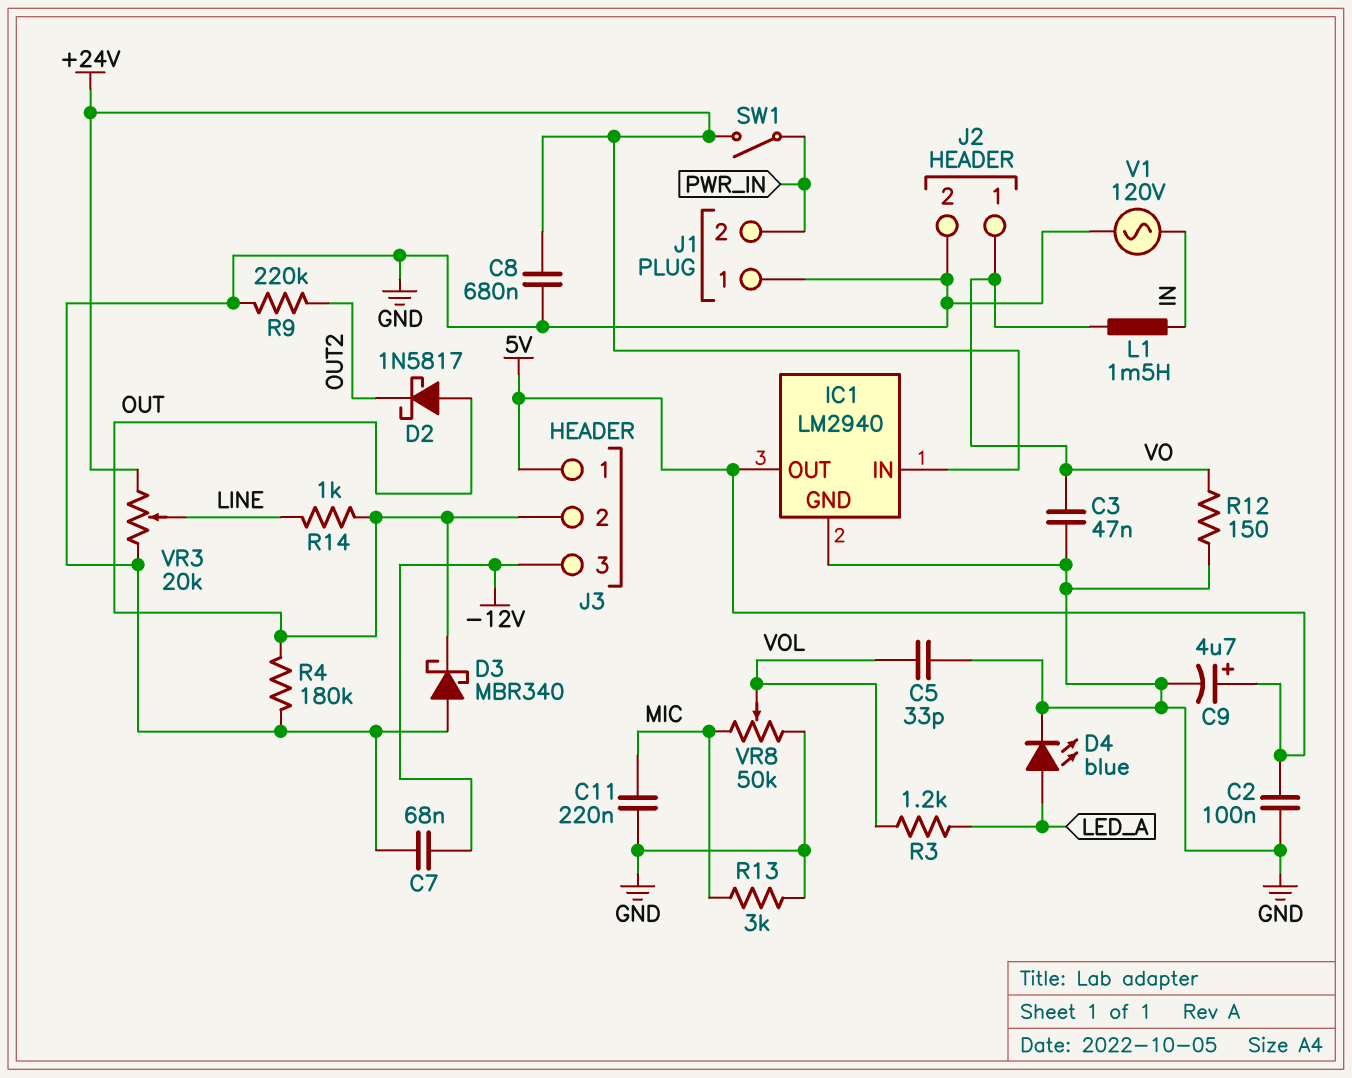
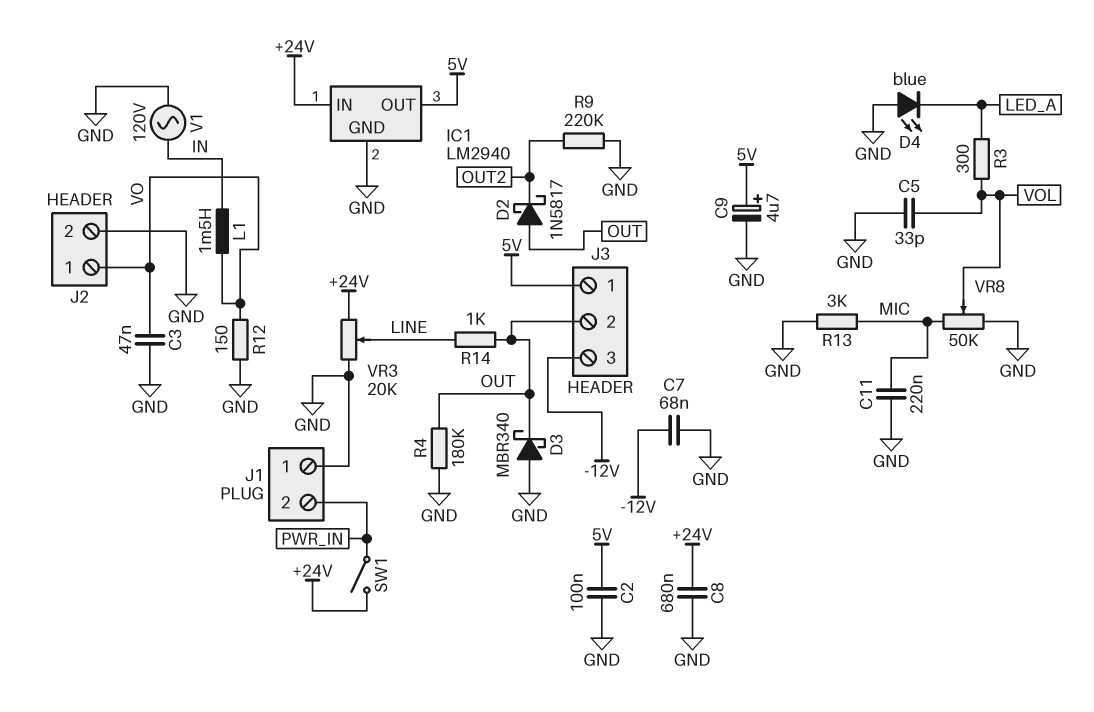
D4: LED blue (A LED_A, K GND) -> LED blue (A GND, K LED_A)
R3: 1.2k (LED_A, VOL) -> 300 (LED_A, VOL)

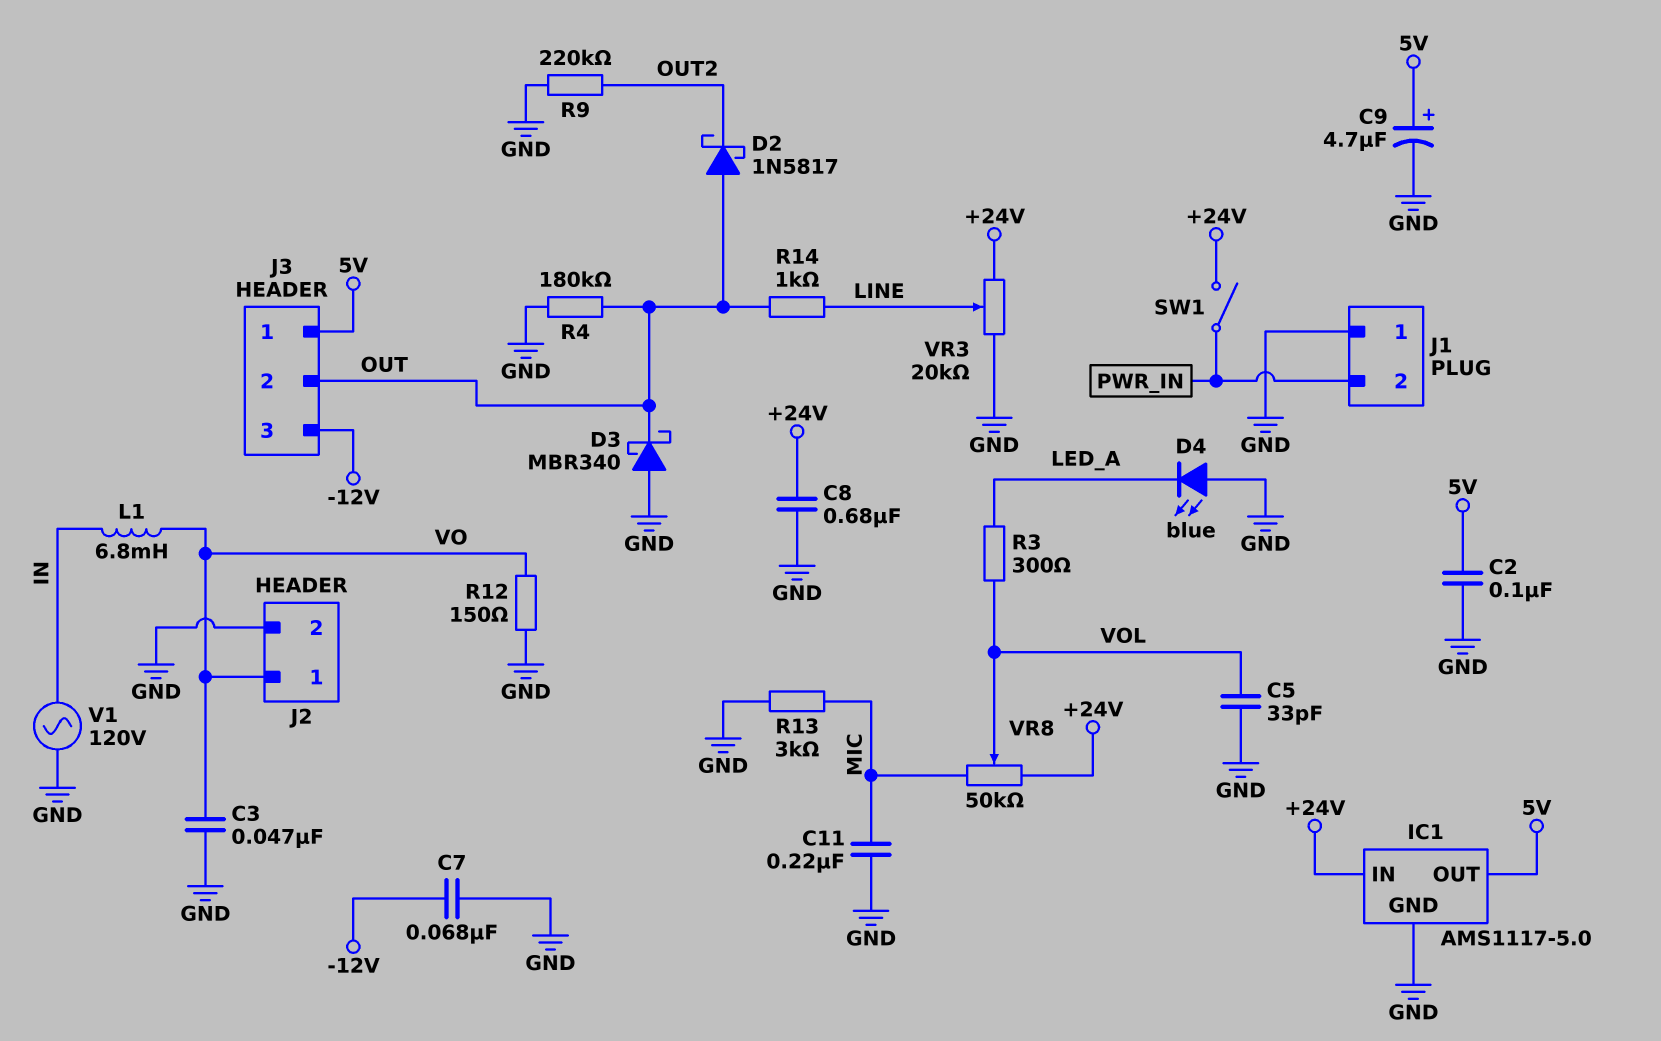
IC1: LM2940 -> AMS1117-5.0
L1: 1.5mH (IN, VO) -> 6.8mH (IN, VO)
VR8: 50k (GND, MIC, wiper VOL) -> 50k (+24V, MIC, wiper VOL)

